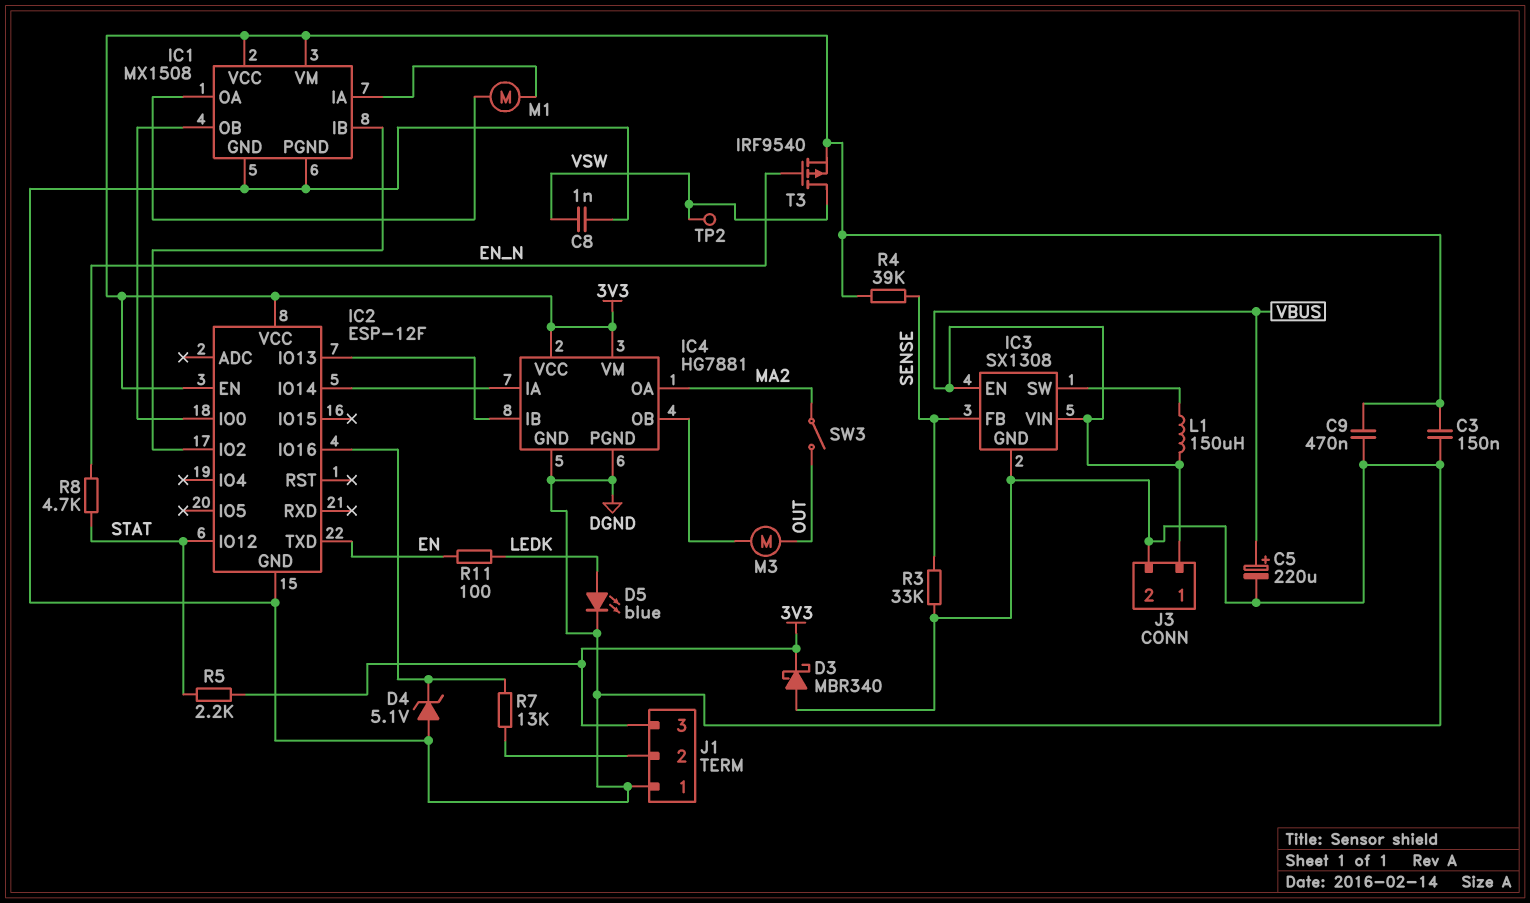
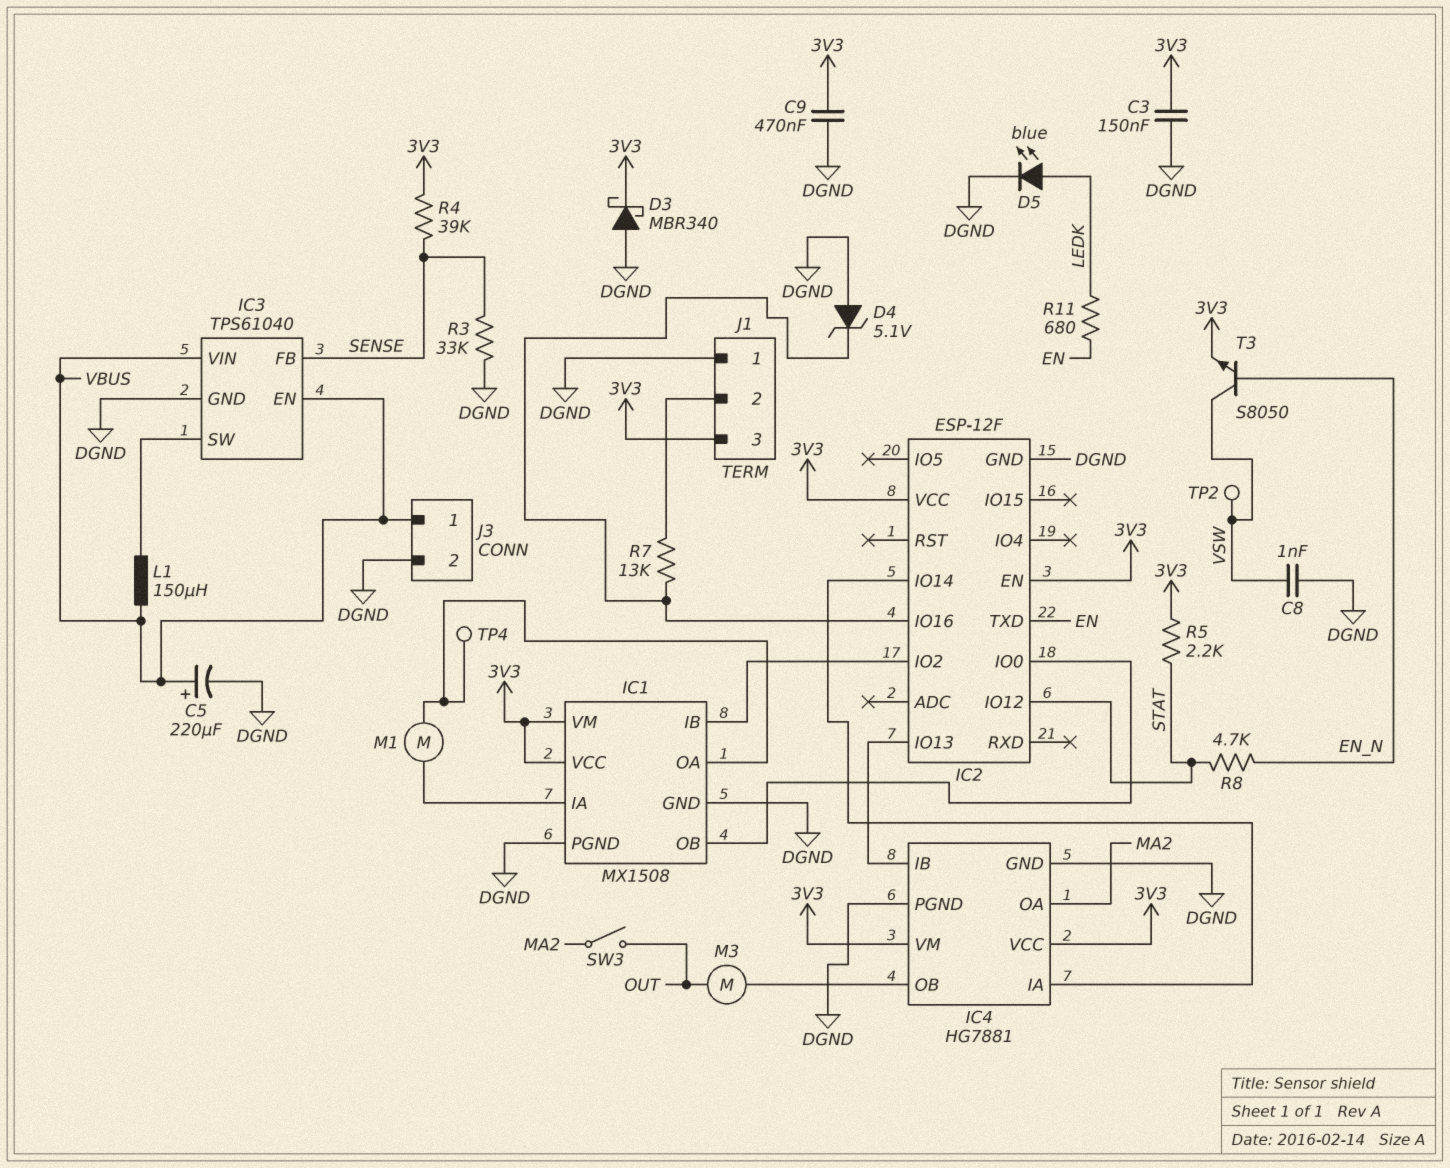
IC3: SX1308 -> TPS61040
R11: 100 (EN, LEDK) -> 680 (EN, LEDK)
T3: PMOS IRF9540 (G EN_N, D VSW, S 3V3) -> NPN S8050 (B EN_N, C VSW, E 3V3)
TP4: none -> test point (IC1/OA)

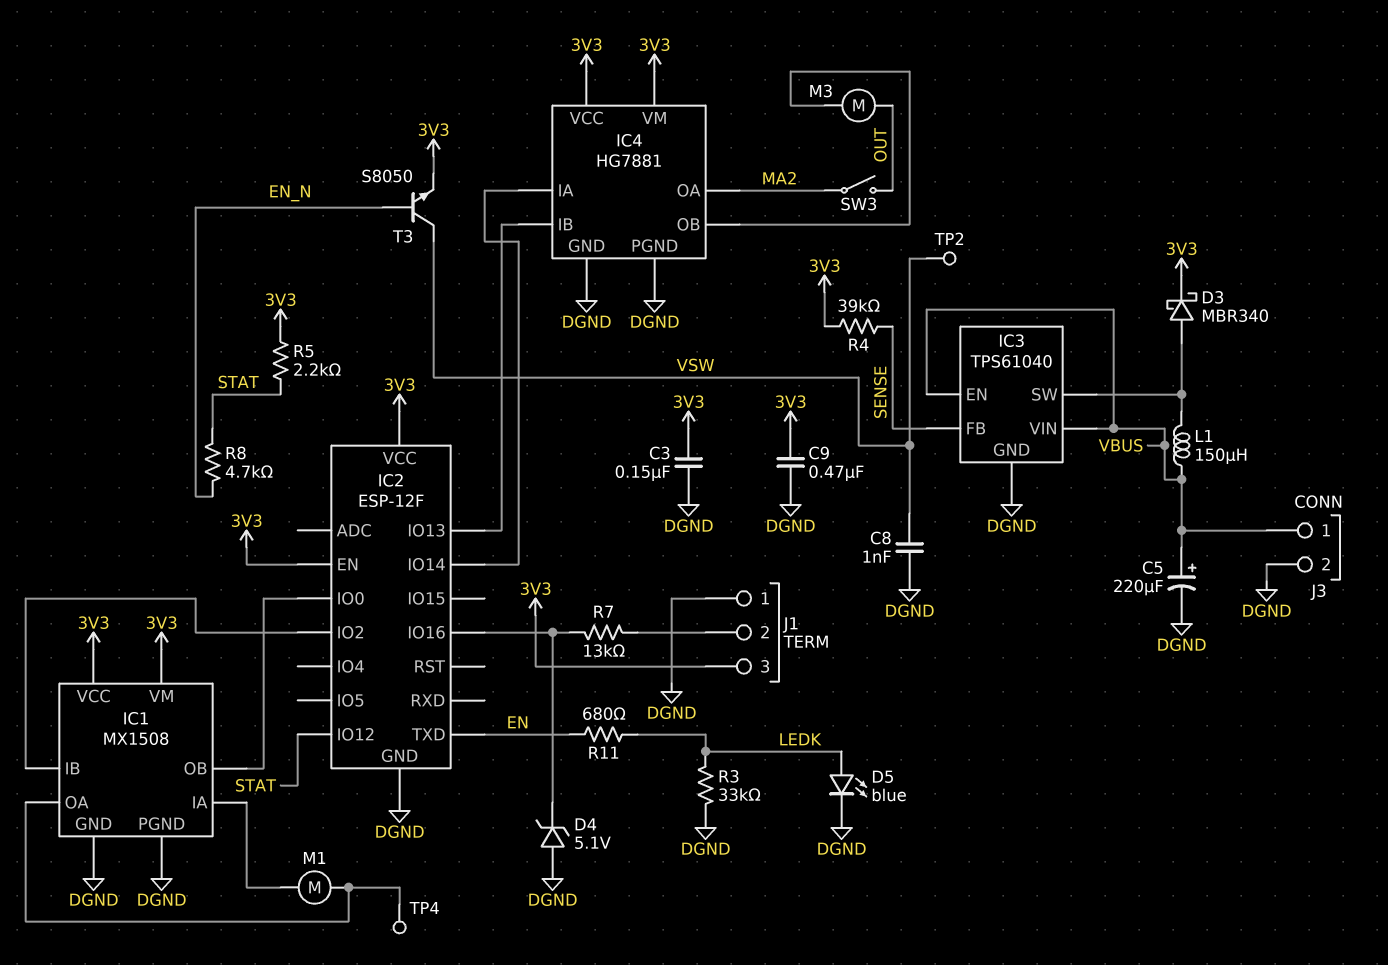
D3: schottky MBR340 (A DGND, K 3V3) -> schottky MBR340 (A IC3/SW, K 3V3)
R3: 33k (DGND, SENSE) -> 33k (DGND, LEDK)

